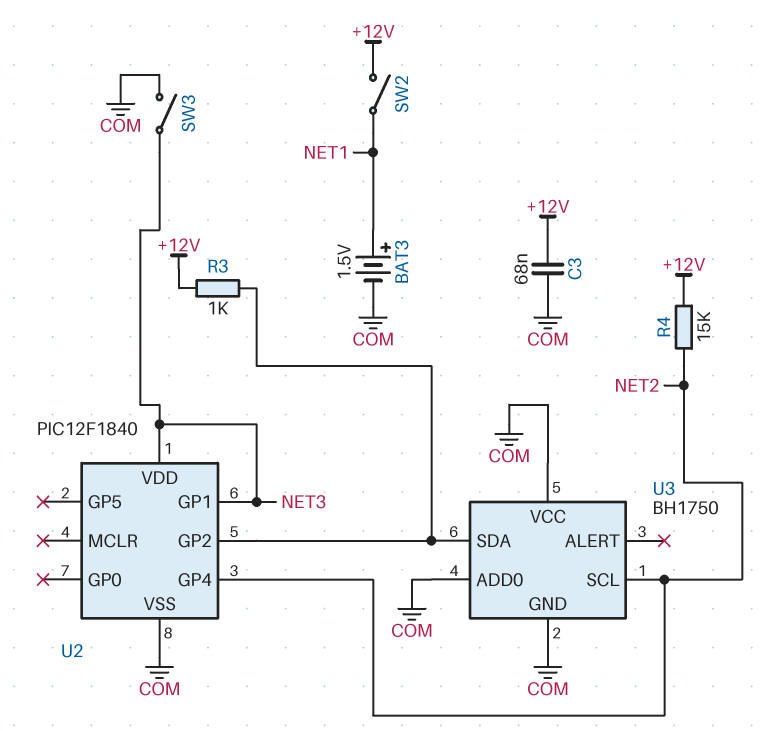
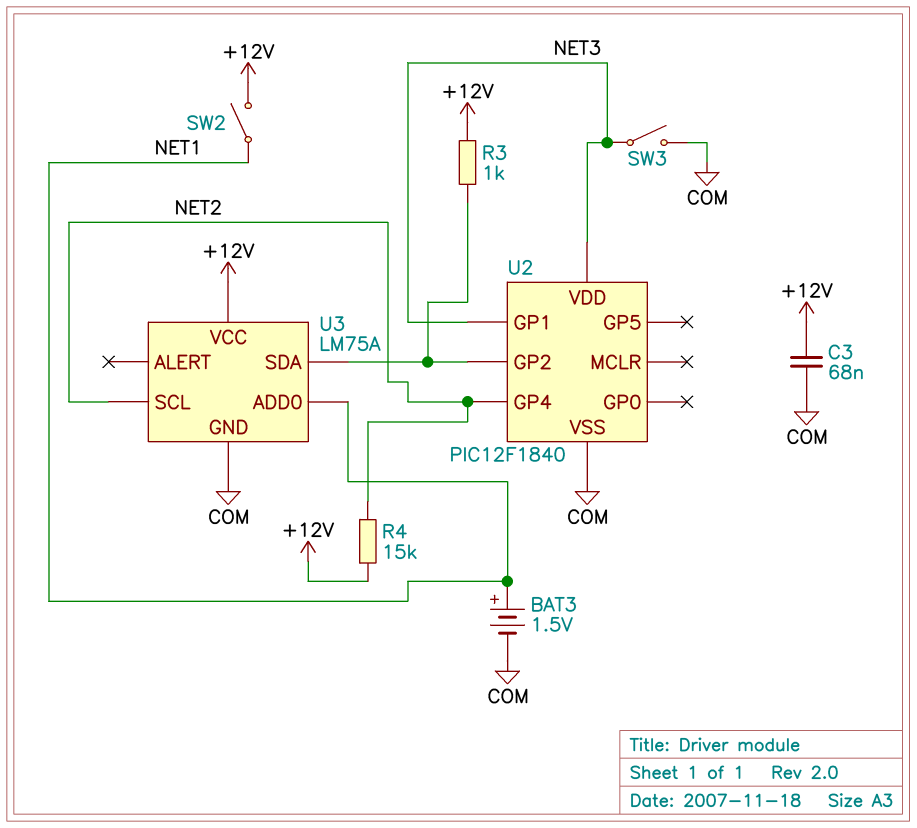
U3: BH1750 -> LM75A
U3 pin ADD0: COM -> NET1
U3 pin VCC: COM -> +12V

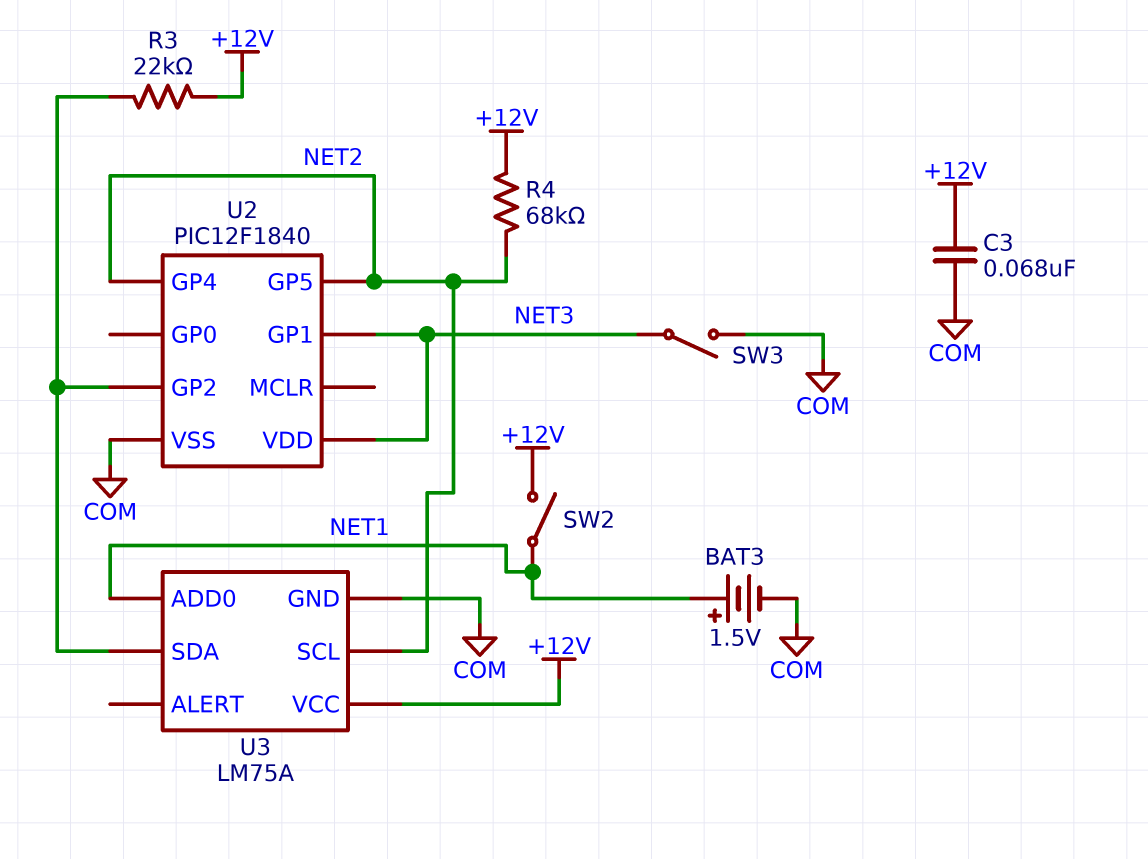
R3: 1k (+12V, U2/GP2) -> 22k (+12V, U2/GP2)
R4: 15k (+12V, NET2) -> 68k (+12V, NET2)
U2 pin GP5: none -> NET2

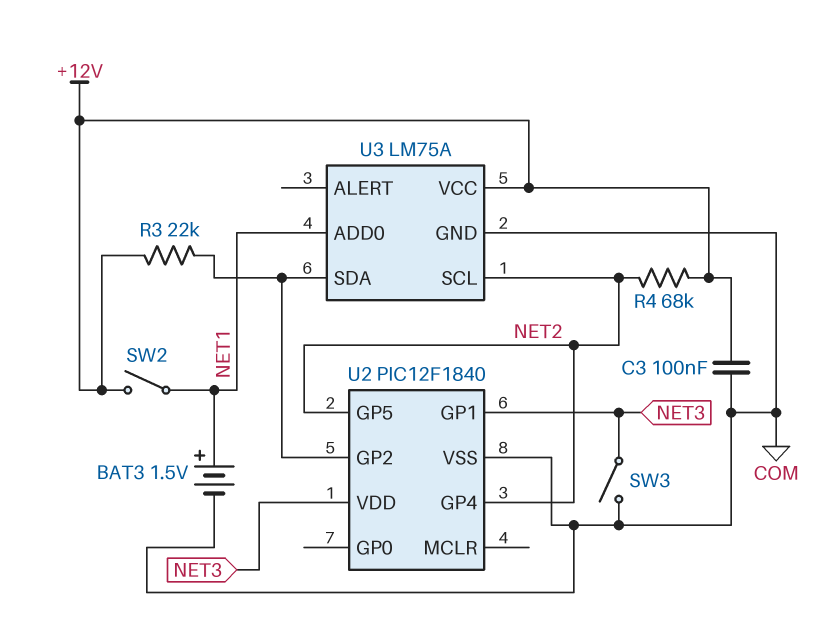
C3: 68nF (+12V, COM) -> 100nF (+12V, COM)

